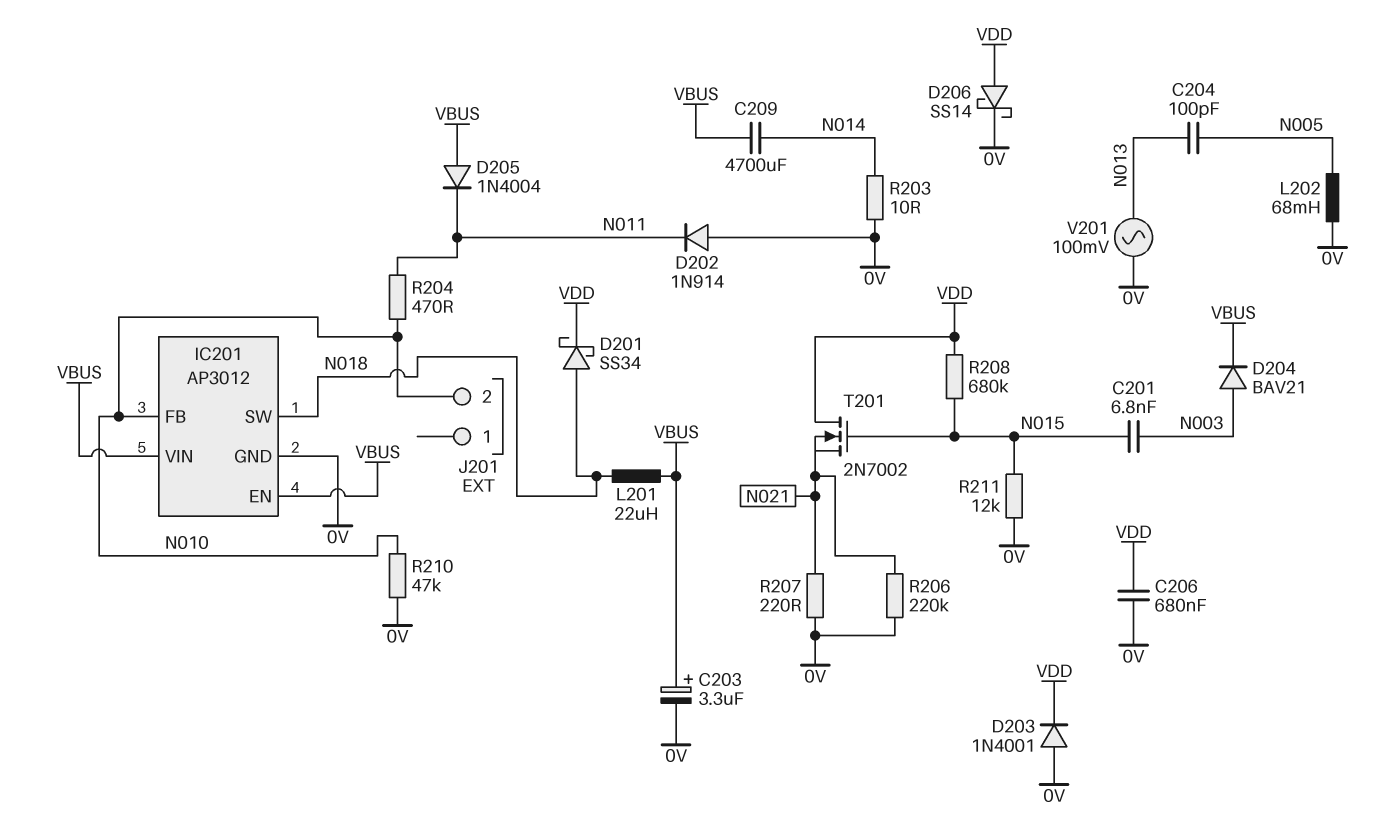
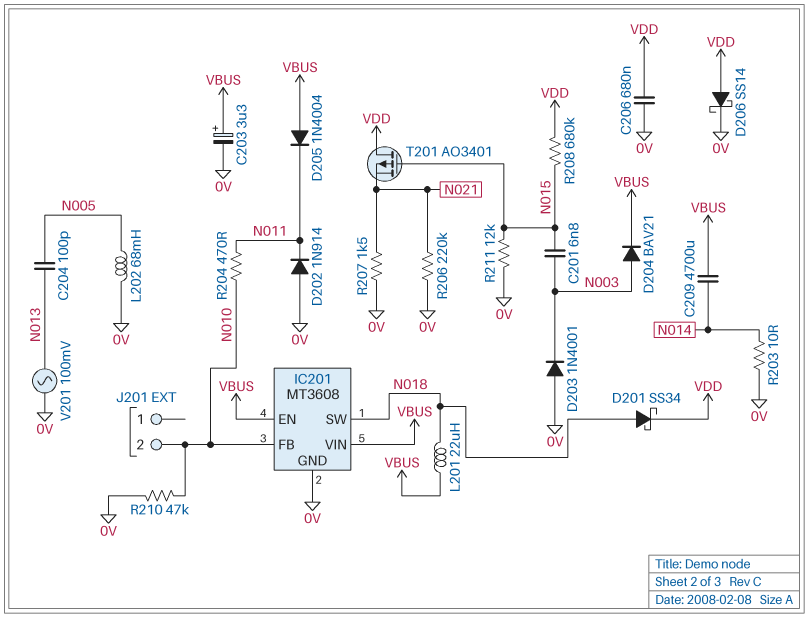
D203: diode 1N4001 (A 0V, K VDD) -> diode 1N4001 (A 0V, K N003)
IC201: AP3012 -> MT3608
R207: 220 (0V, N021) -> 1.5k (0V, N021)
T201: NMOS 2N7002 (G N015, D VDD, S N021) -> PMOS AO3401 (G N015, D VDD, S N021)

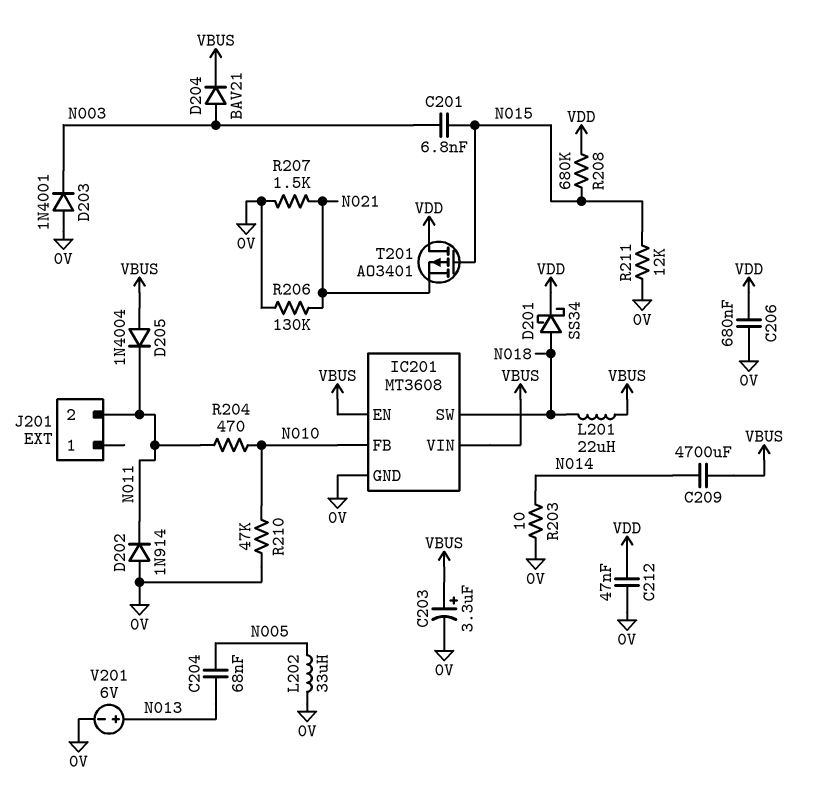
C204: 100pF (N005, N013) -> 68nF (N005, N013)
C212: none -> 47nF (0V, VDD)
D206: schottky SS14 (A VDD, K 0V) -> none
J201 pin 2: N010 -> N011
L202: 68mH (0V, N005) -> 33uH (0V, N005)
R206: 220k (0V, N021) -> 130k (0V, N021)
V201: AC 100mV (0V, N013) -> 6V (plus N013, minus 0V)

